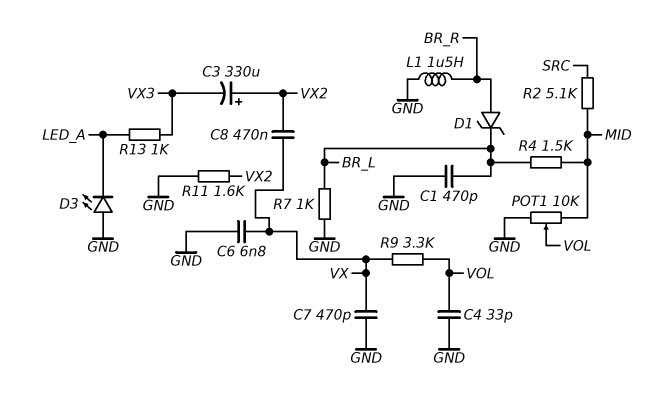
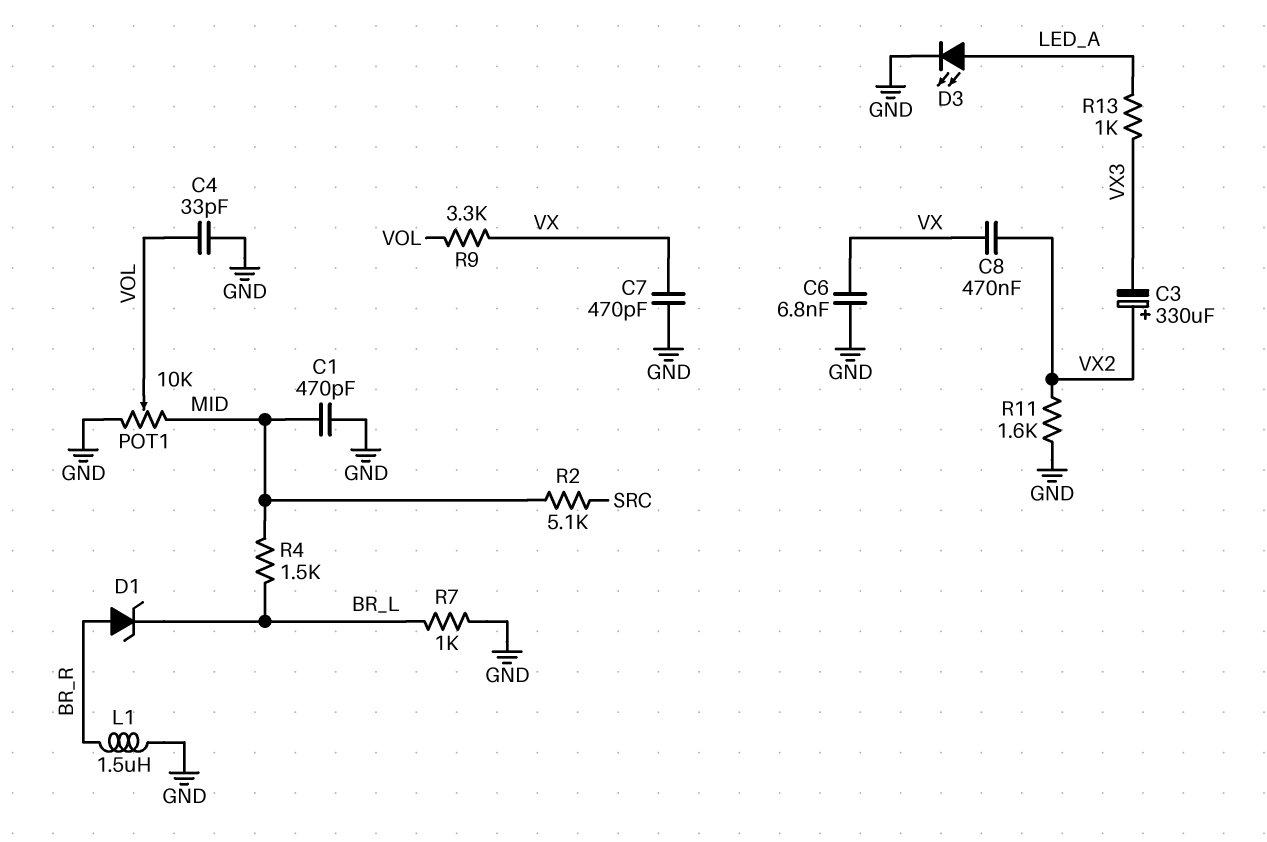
C1: 470pF (BR_L, GND) -> 470pF (GND, MID)
D3: LED (A GND, K LED_A) -> LED (A LED_A, K GND)

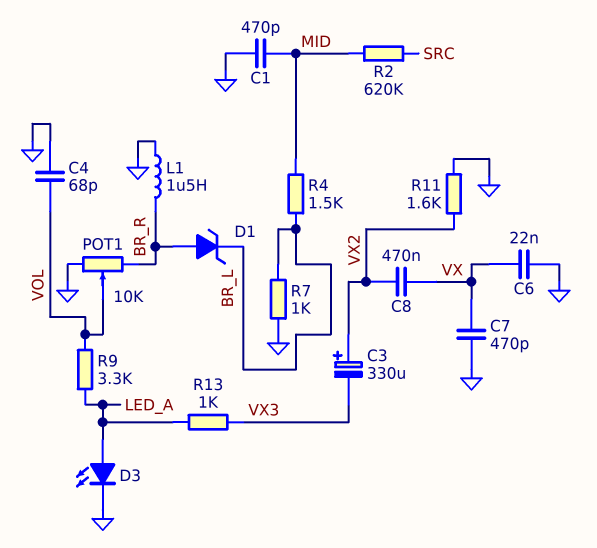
C4: 33pF (GND, VOL) -> 68pF (GND, VOL)
C6: 6.8nF (GND, VX) -> 22nF (GND, VX)
POT1: 10k (GND, MID, wiper VOL) -> 10k (BR_R, GND, wiper VOL)
R2: 5.1k (MID, SRC) -> 620k (MID, SRC)
R9: 3.3k (VOL, VX) -> 3.3k (LED_A, VOL)

